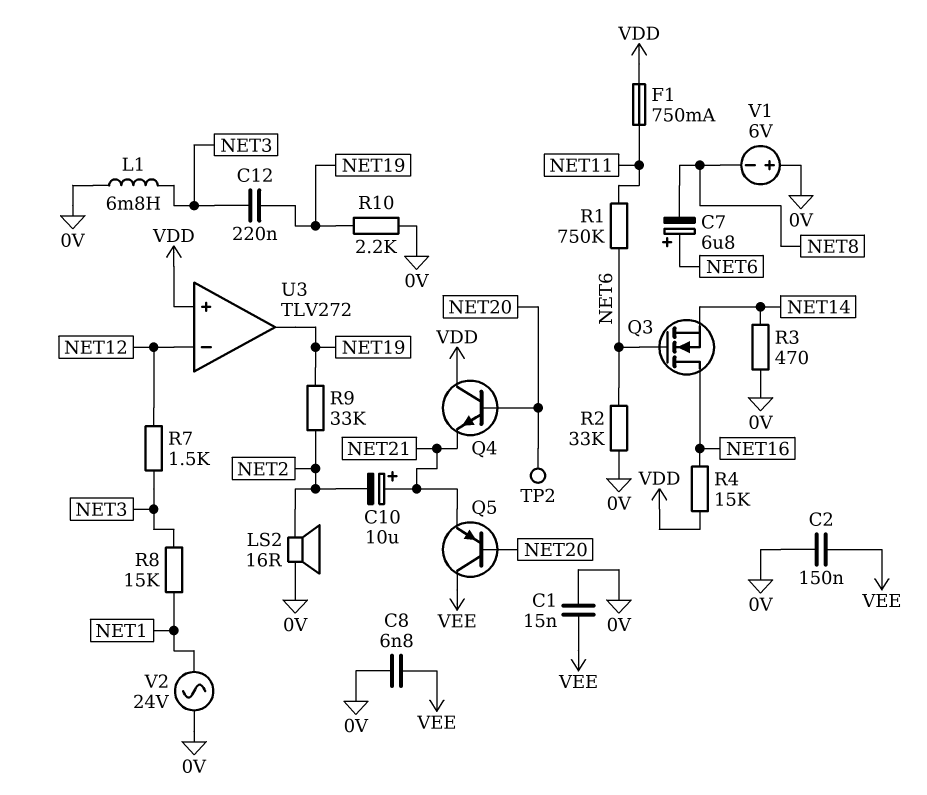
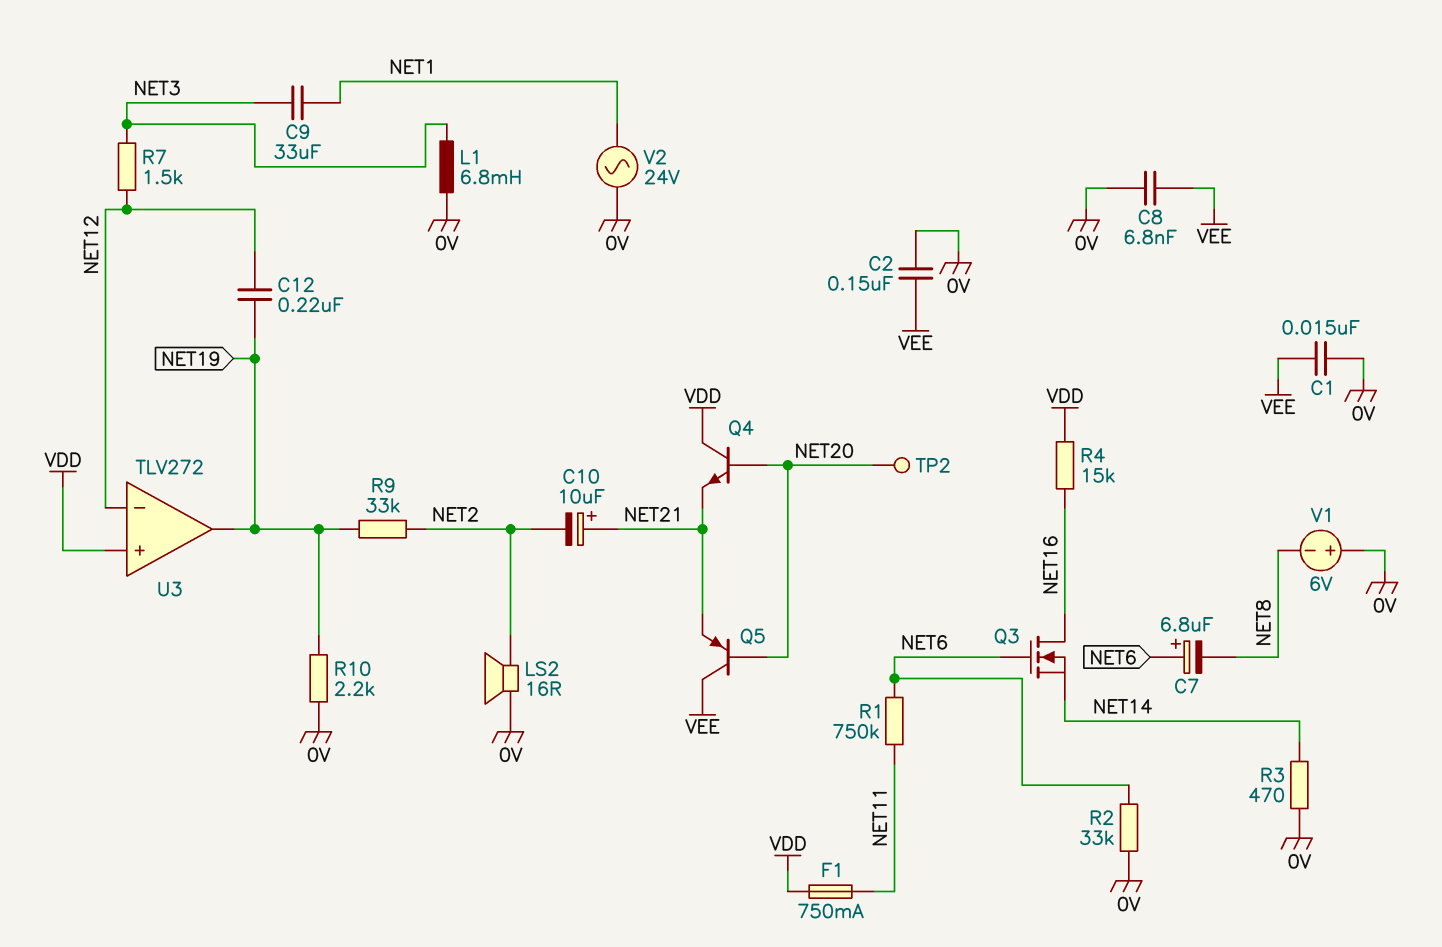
C9: none -> 33uF (NET1, NET3)
C12: 220nF (NET3, NET19) -> 220nF (NET12, NET19)
R8: 15k (NET1, NET3) -> none

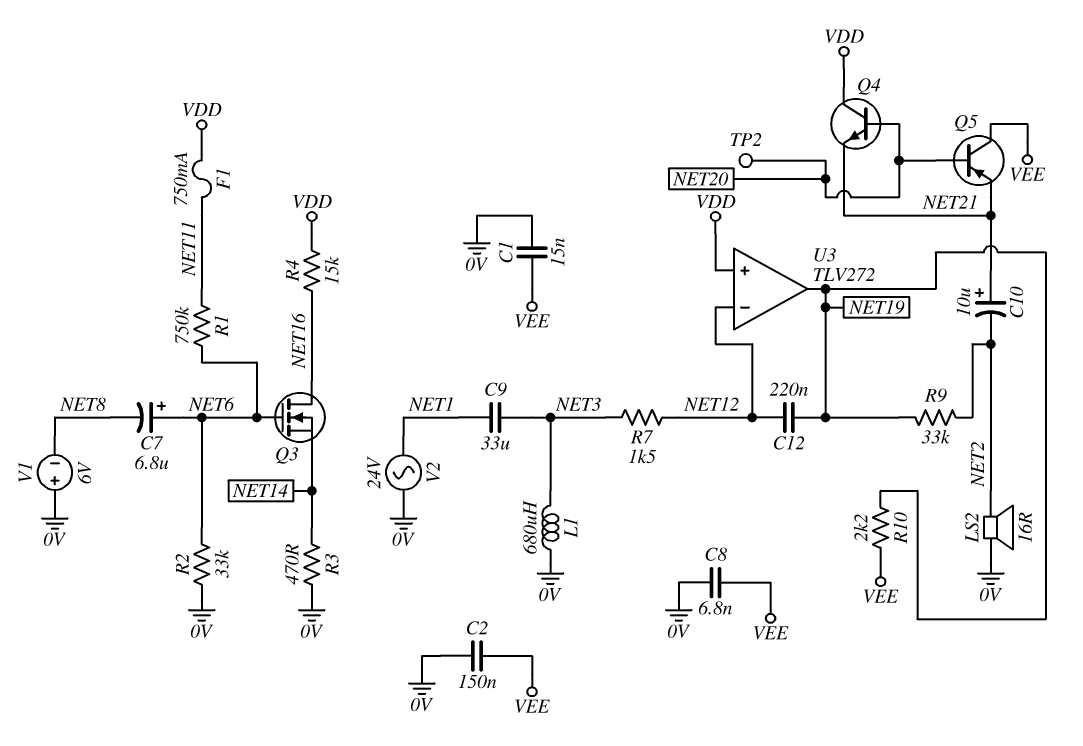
L1: 6.8mH (0V, NET3) -> 680uH (0V, NET3)
R10: 2.2k (0V, NET19) -> 2.2k (NET19, VEE)

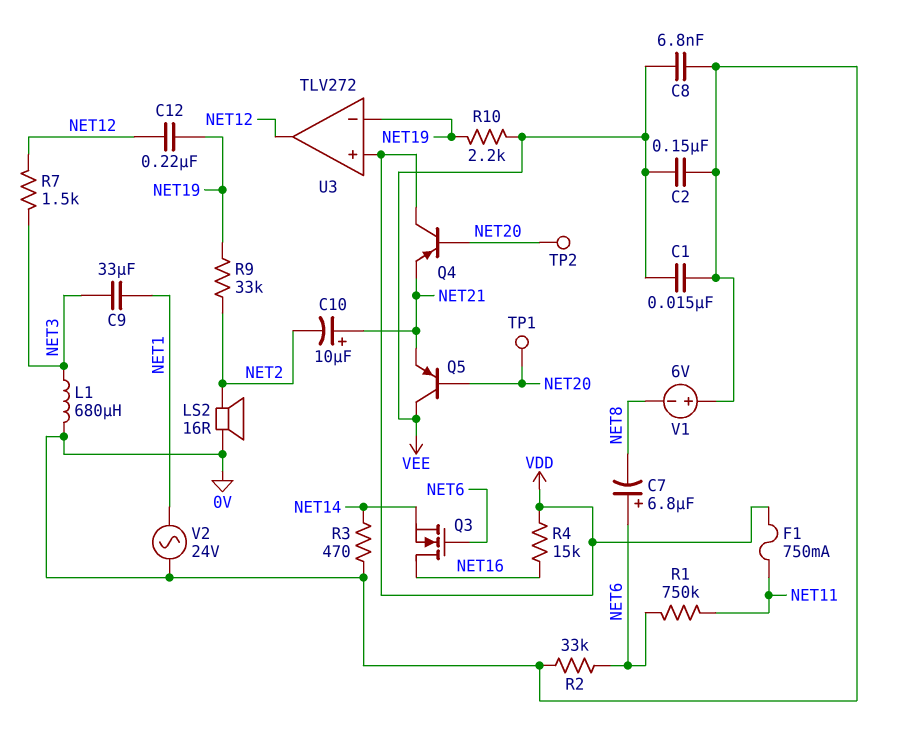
Q4: NPN (B NET20, C VDD, E NET21) -> PNP (B NET20, C VDD, E NET21)
TP1: none -> test point (NET20)
U3 pin in-: NET12 -> NET19
U3 pin out: NET19 -> NET12

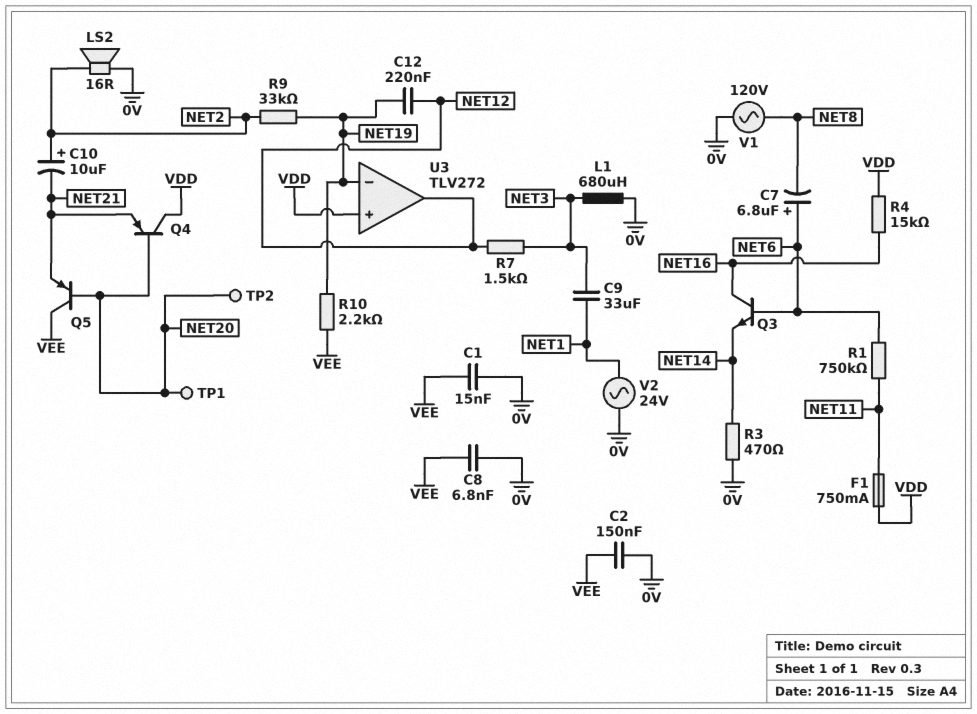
C10: 10uF (plus NET21, minus NET2) -> 10uF (plus NET2, minus NET21)
Q3: NMOS (G NET6, D NET16, S NET14) -> NPN (B NET6, C NET16, E NET14)
R2: 33k (0V, NET6) -> none
V1: 6V (plus 0V, minus NET8) -> AC 120V (0V, NET8)

